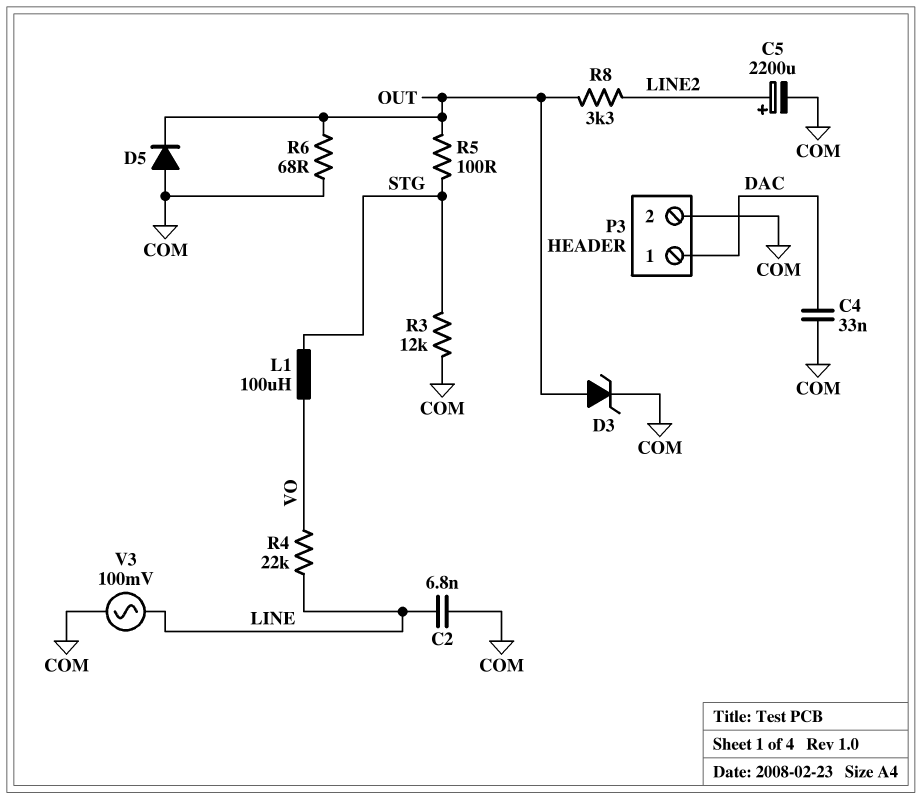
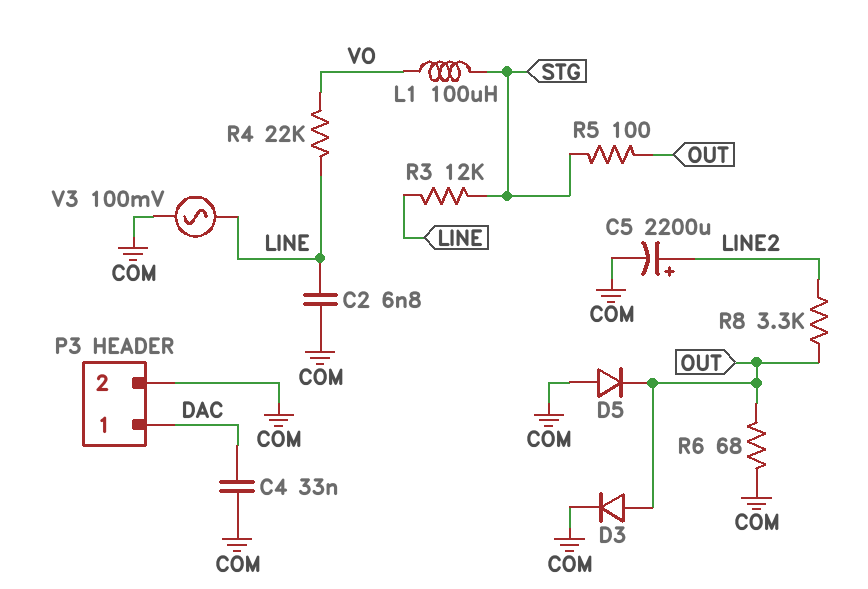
D3: zener (A OUT, K COM) -> diode (A OUT, K COM)
R3: 12k (COM, STG) -> 12k (LINE, STG)

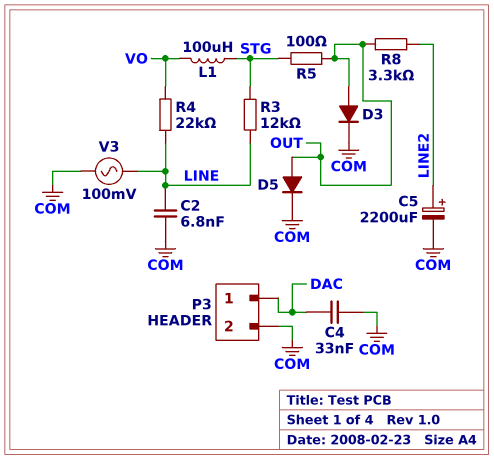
D5: diode (A COM, K OUT) -> diode (A OUT, K COM)
R6: 68 (COM, OUT) -> none

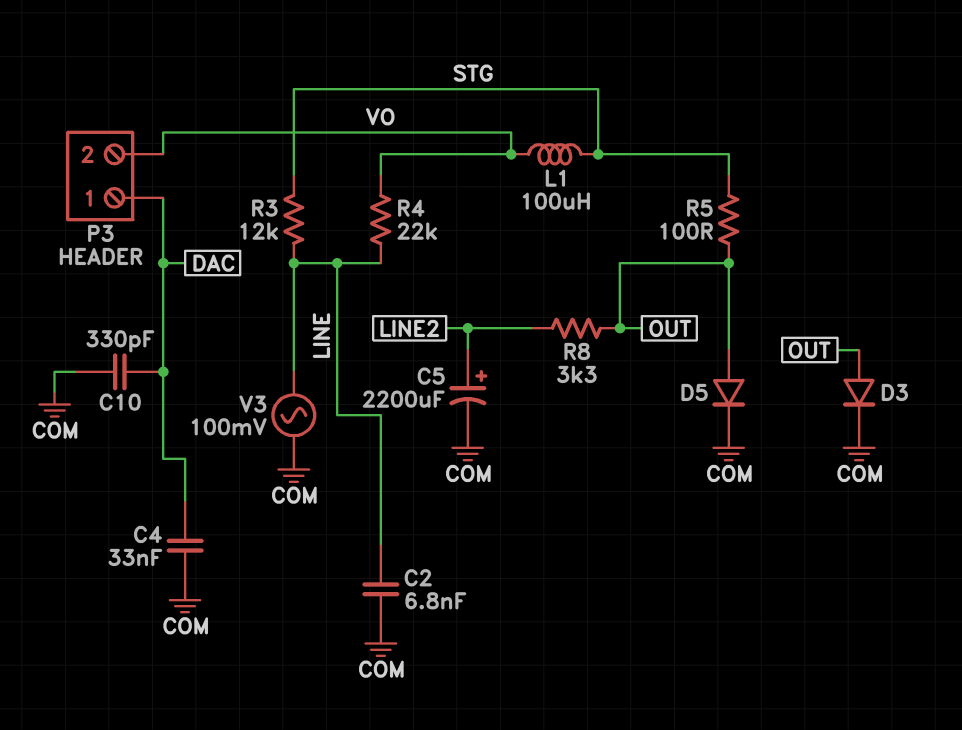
C10: none -> 330pF (COM, DAC)
P3 pin 2: COM -> VO

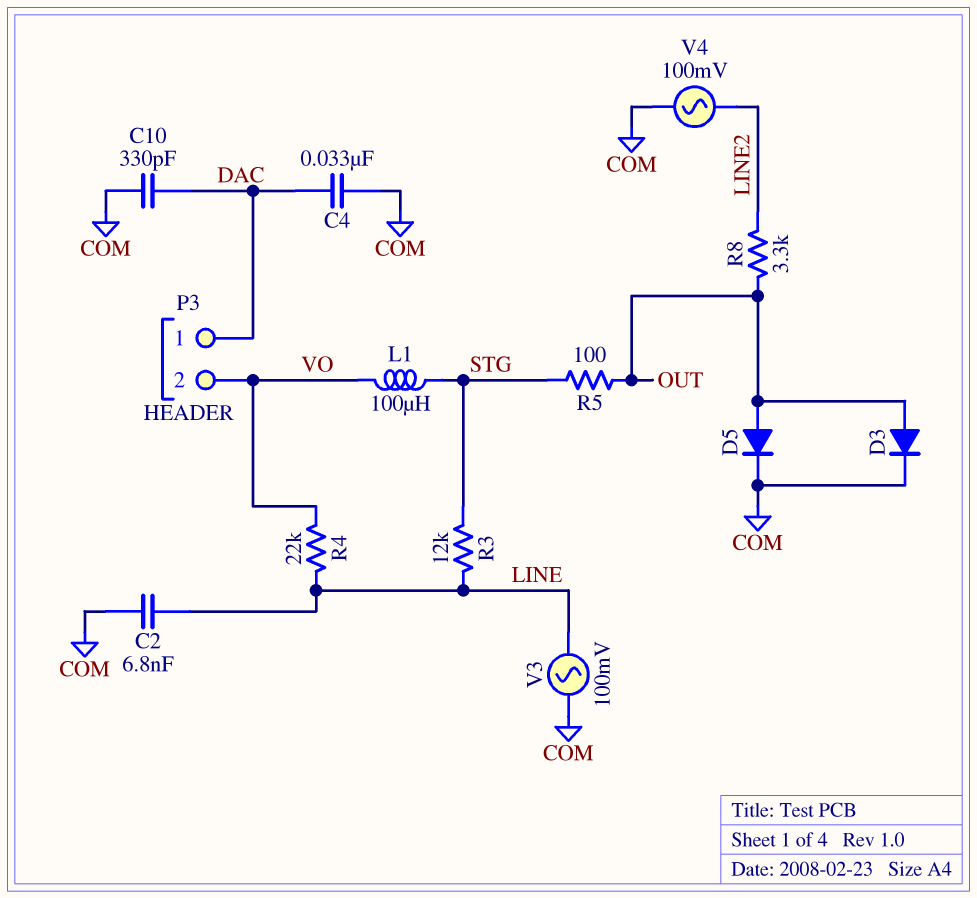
C5: 2200uF (plus LINE2, minus COM) -> none
V4: none -> AC 100mV (COM, LINE2)

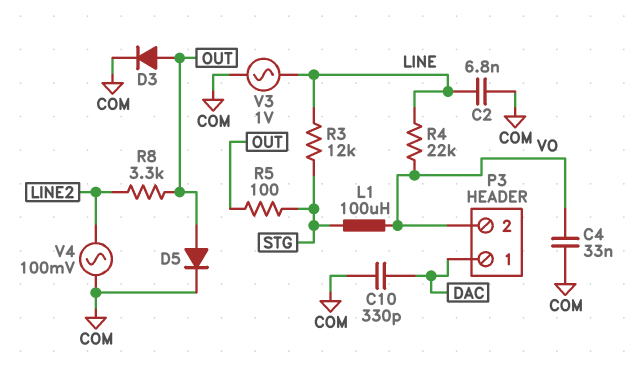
C4: 33nF (COM, DAC) -> 33nF (COM, VO)
V3: AC 100mV (COM, LINE) -> AC 1V (COM, LINE)

